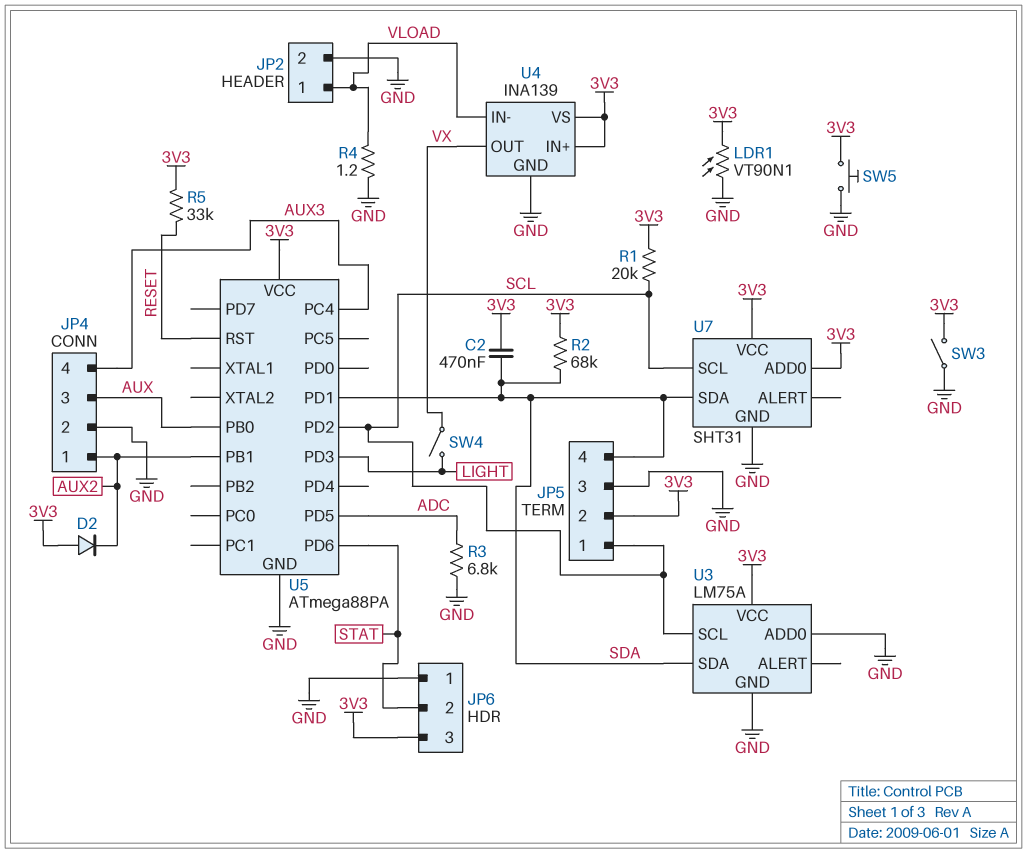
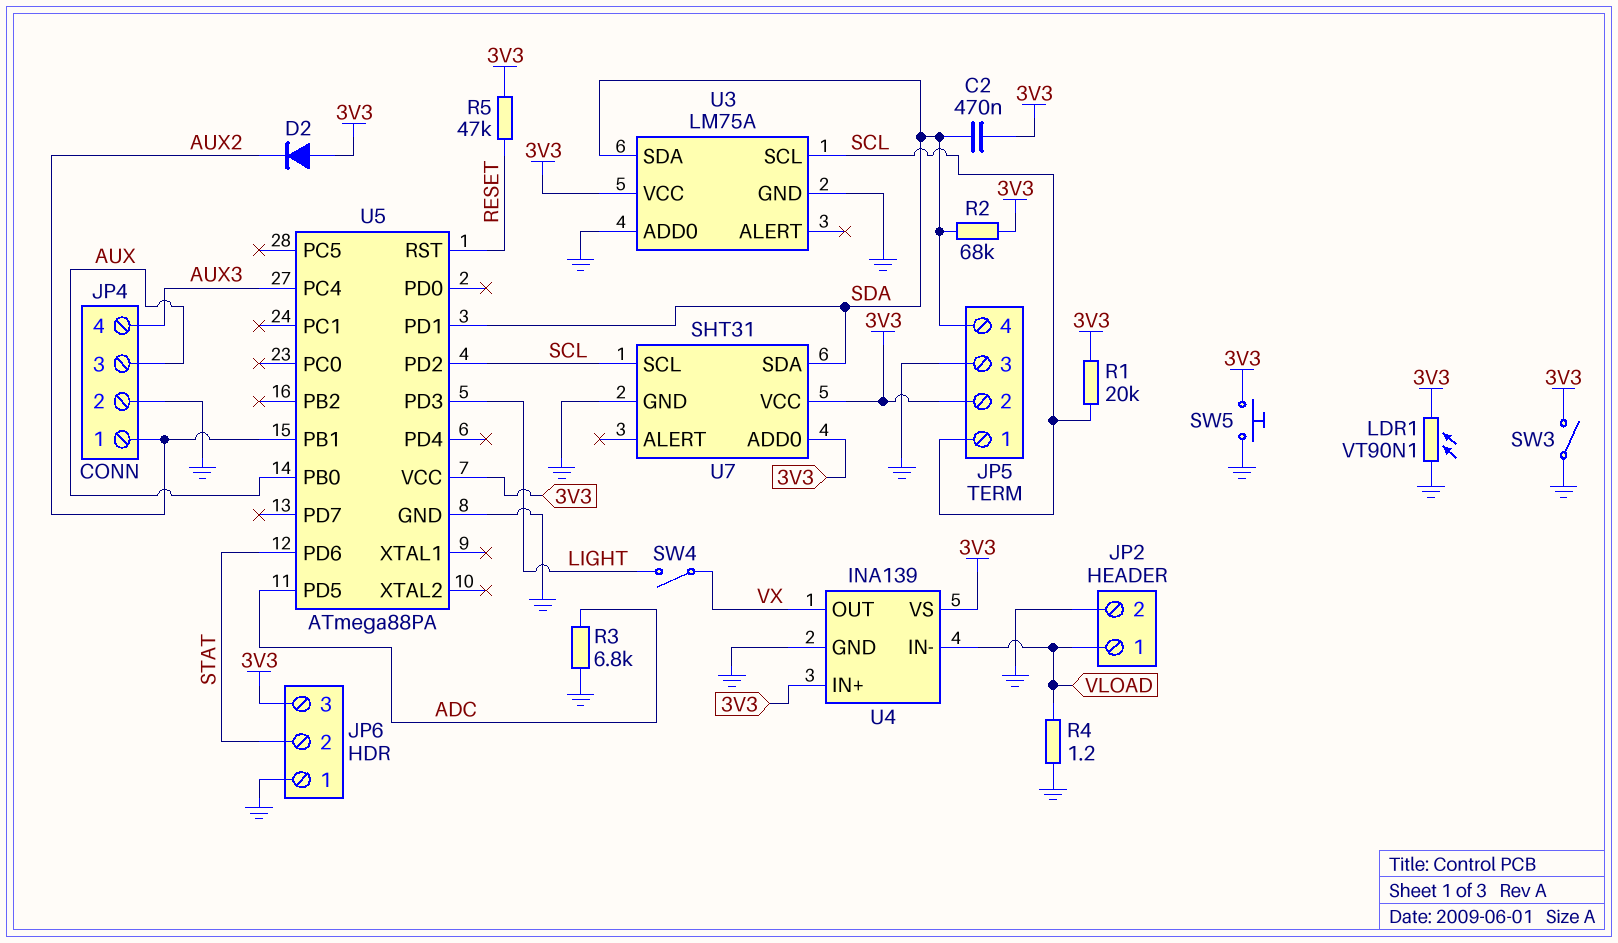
R5: 33k (3V3, RESET) -> 47k (3V3, RESET)

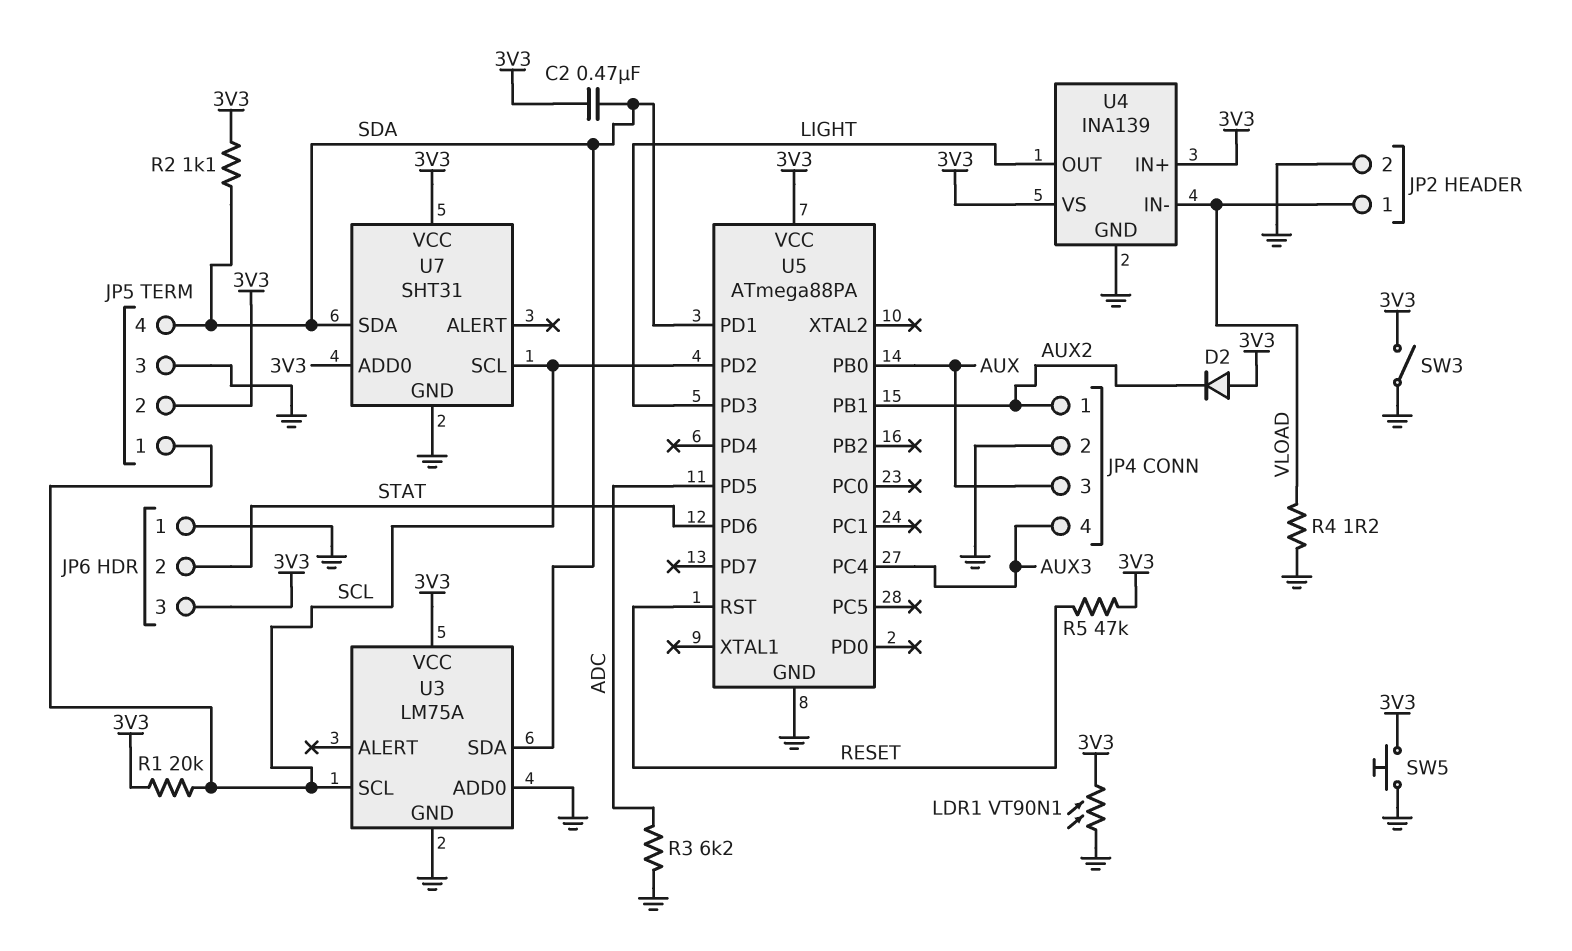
R2: 68k (3V3, SDA) -> 1.1k (3V3, SDA)
R3: 6.8k (ADC, GND) -> 6.2k (ADC, GND)
SW4: switch (LIGHT, VX) -> none
U4 pin OUT: VX -> LIGHT

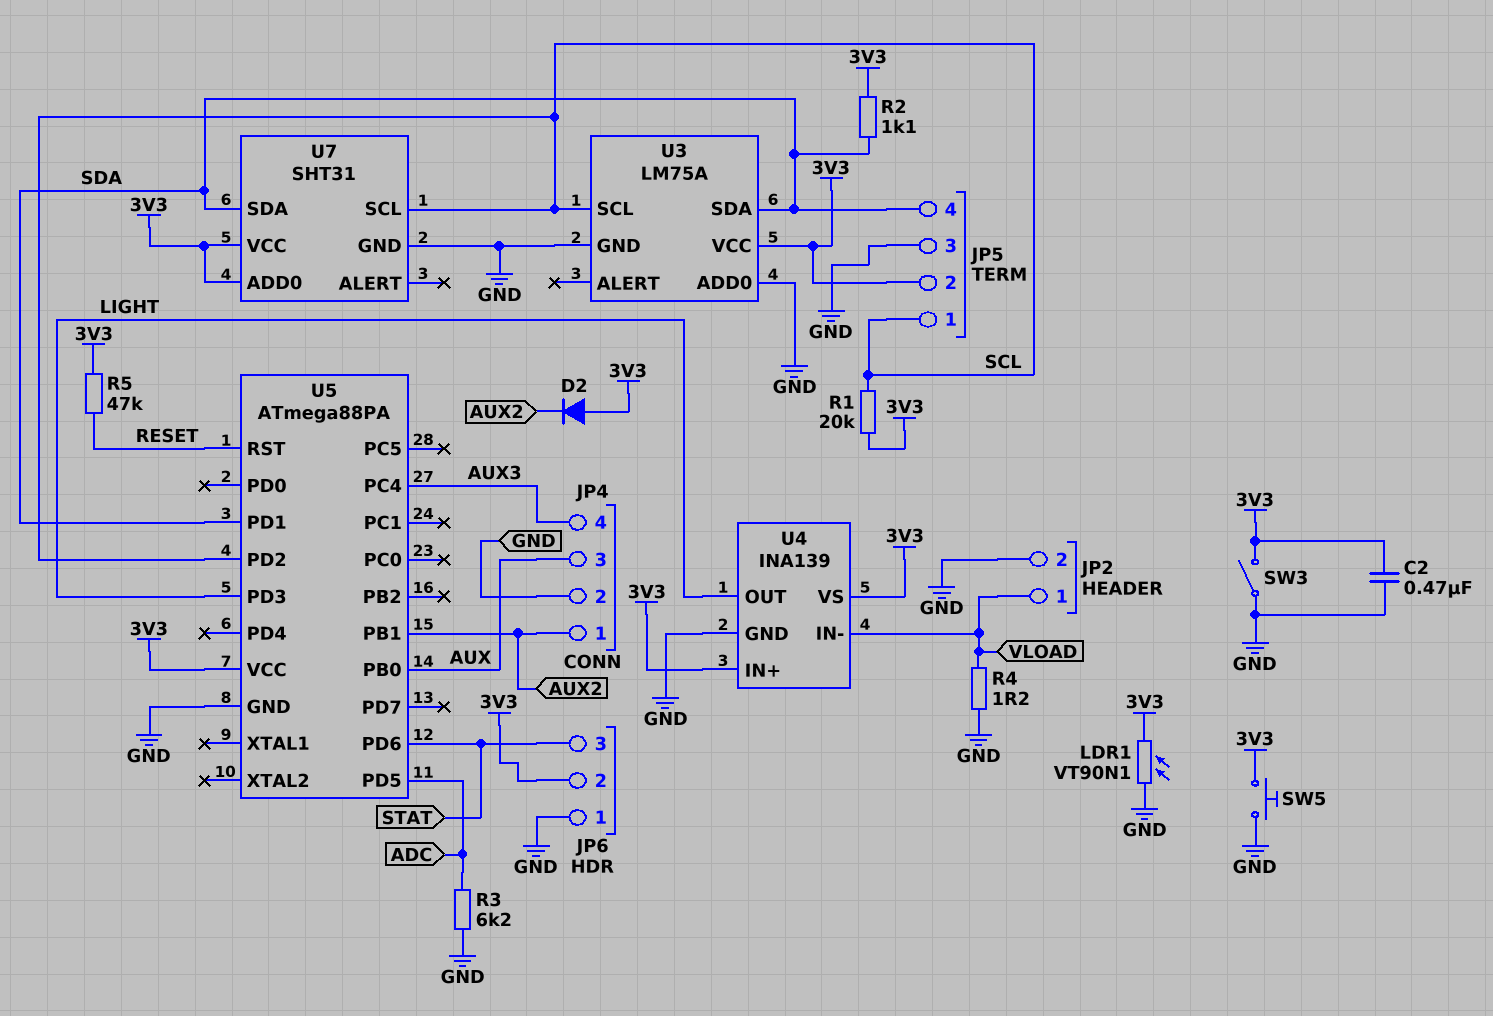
C2: 470nF (3V3, SDA) -> 470nF (3V3, GND)
JP6 pin 2: STAT -> 3V3
JP6 pin 3: 3V3 -> STAT

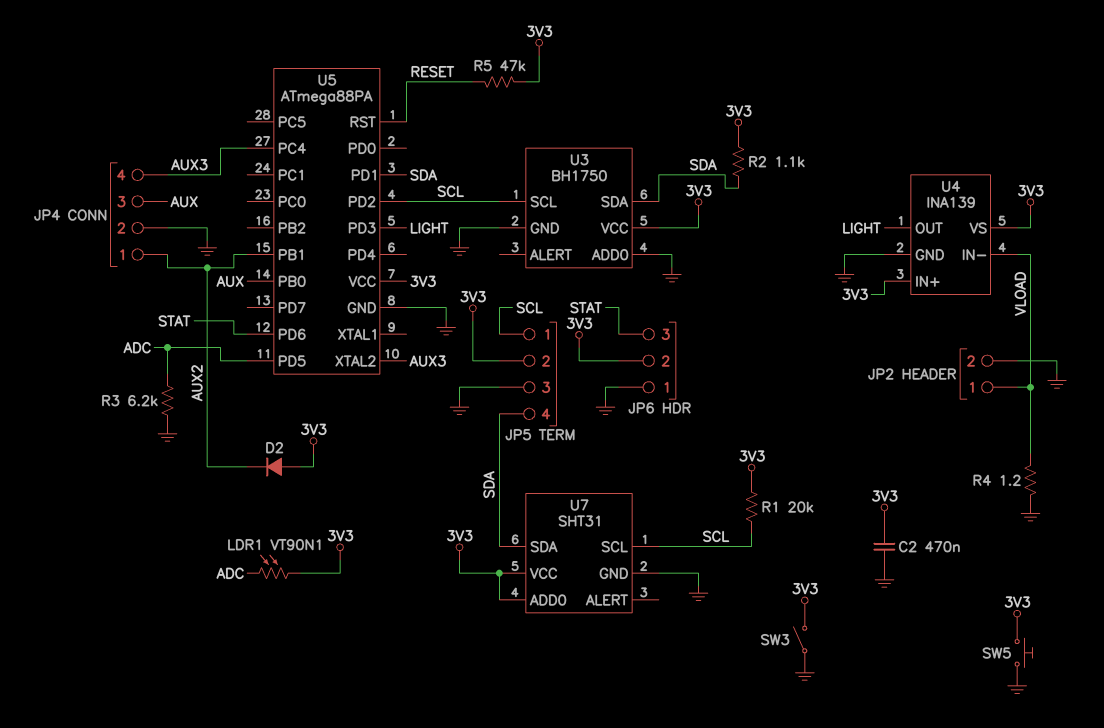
LDR1: VT90N1 (3V3, GND) -> VT90N1 (3V3, ADC)
U3: LM75A -> BH1750
U5 pin XTAL2: none -> AUX3

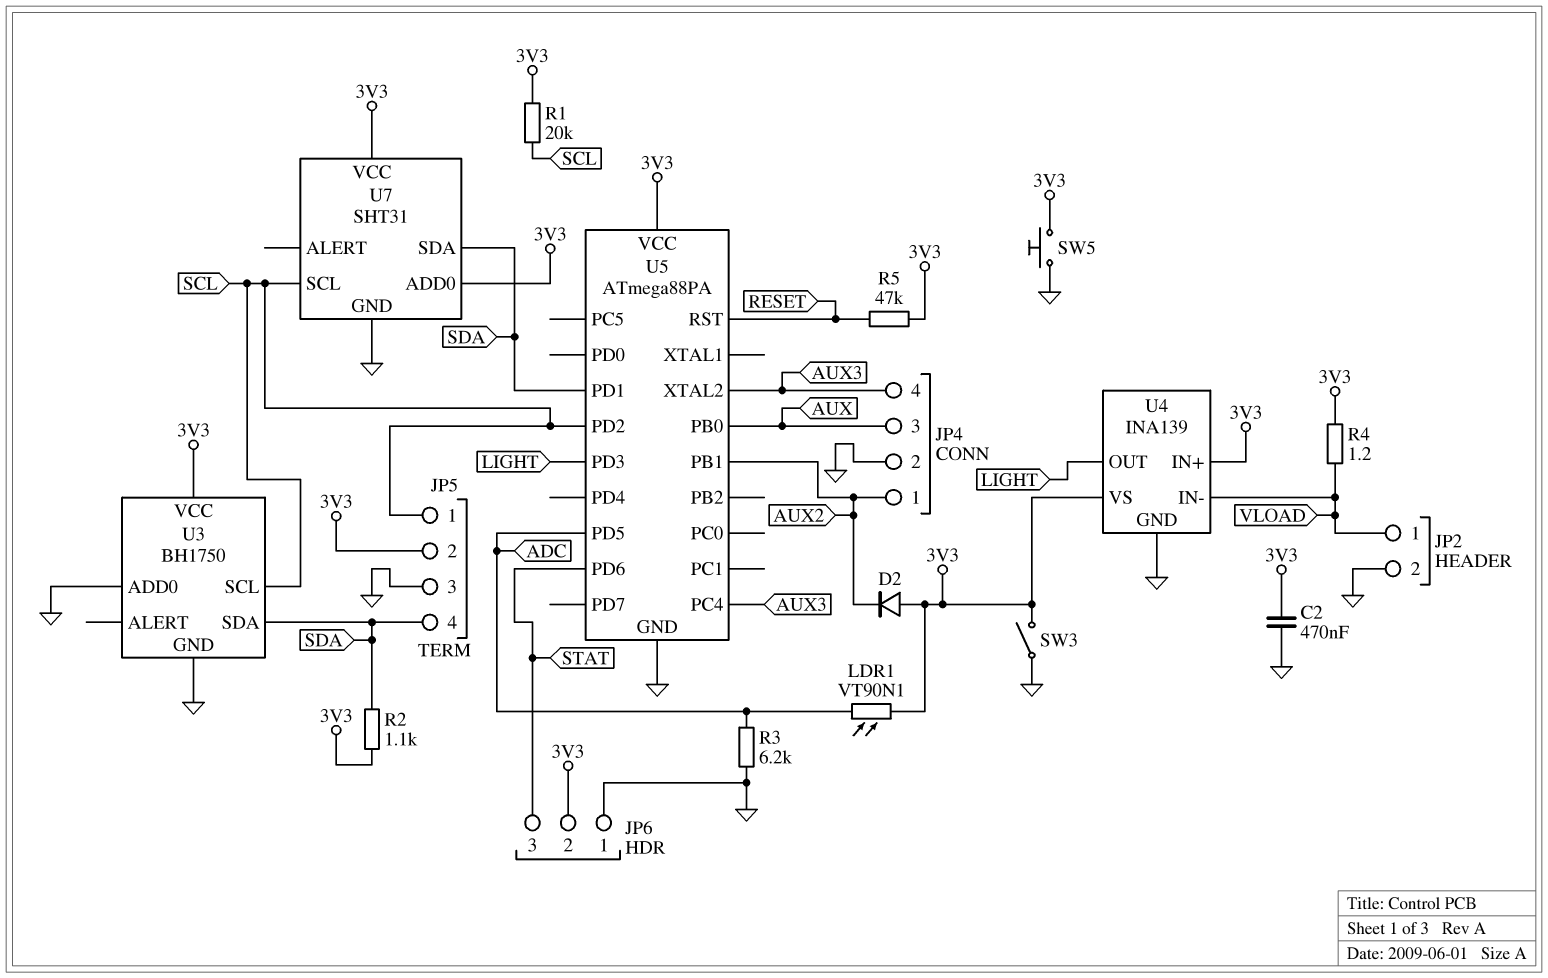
R4: 1.2 (GND, VLOAD) -> 1.2 (3V3, VLOAD)

